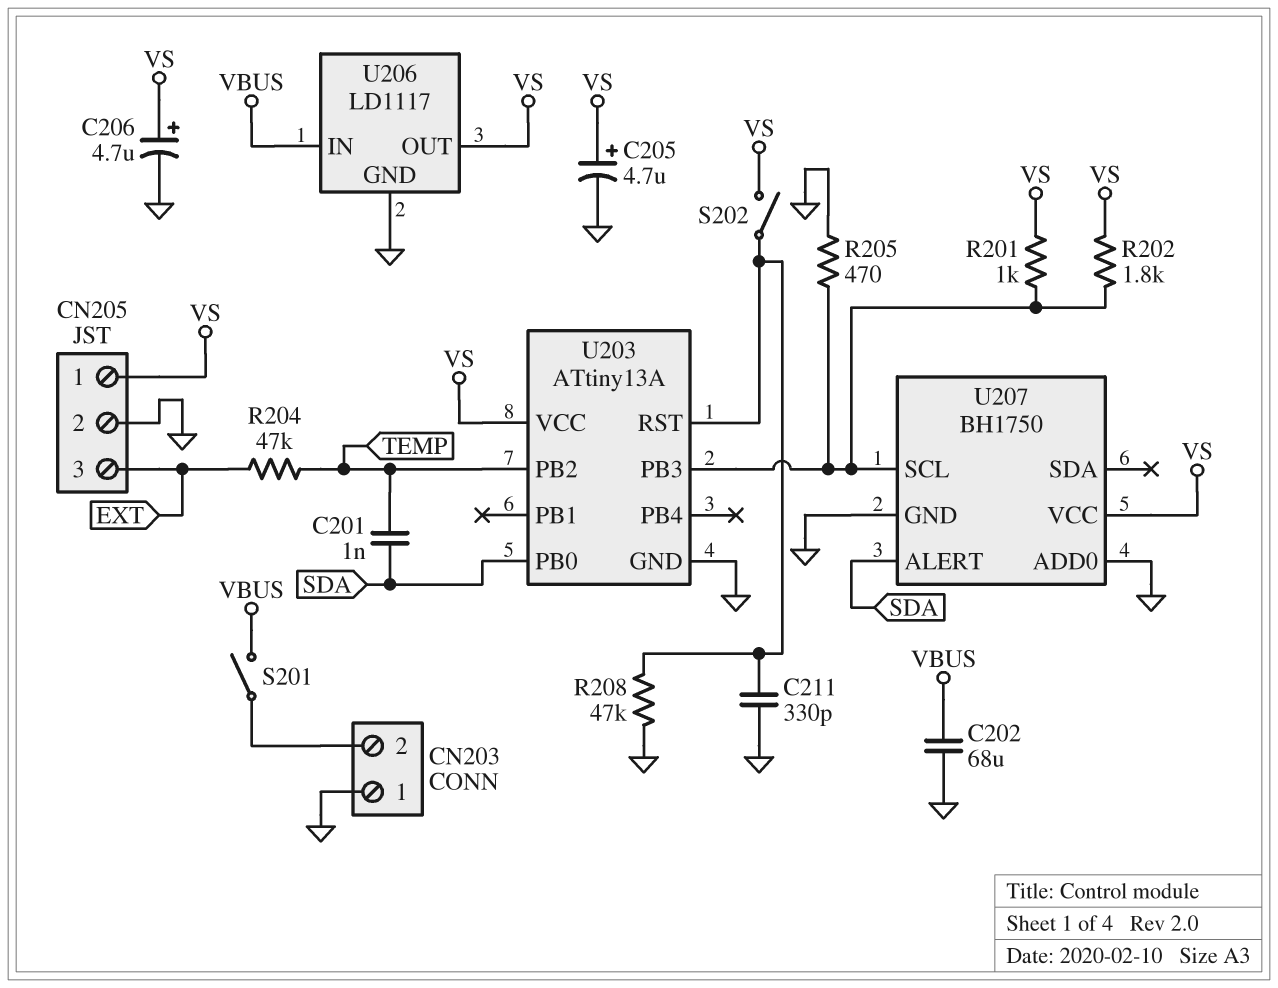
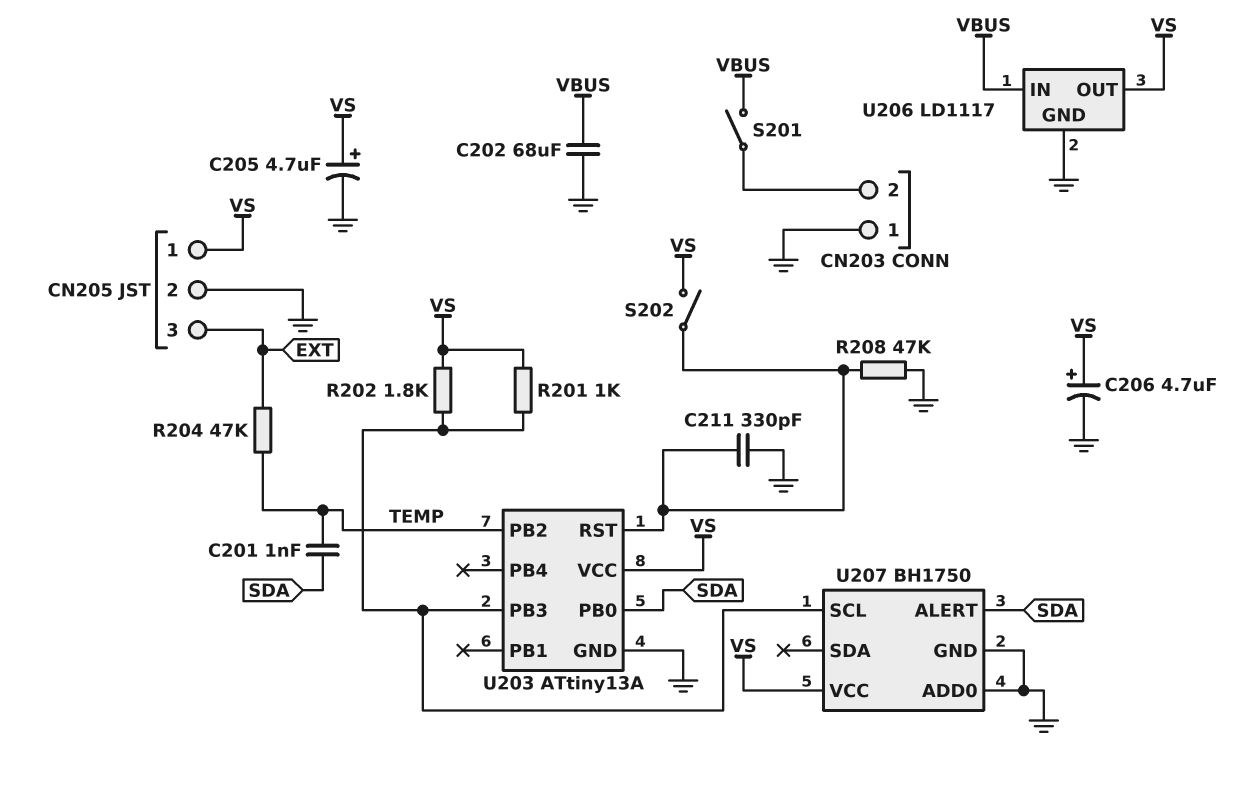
R205: 470 (GND, U203/PB3) -> none

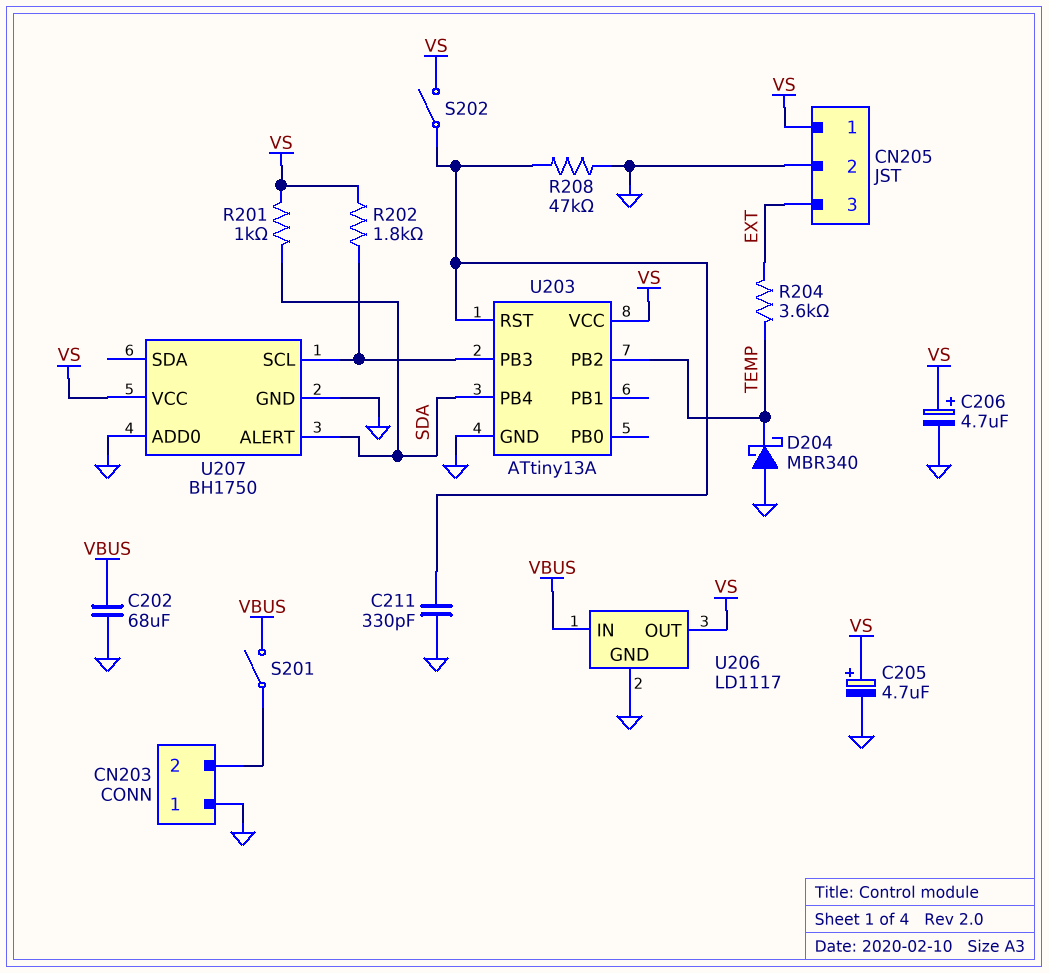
C201: 1nF (SDA, TEMP) -> none
D204: none -> schottky MBR340 (A GND, K TEMP)
R201: 1k (U203/PB3, VS) -> 1k (SDA, VS)
R204: 47k (EXT, TEMP) -> 3.6k (EXT, TEMP)
U203 pin PB0: SDA -> none
U203 pin PB4: none -> SDA

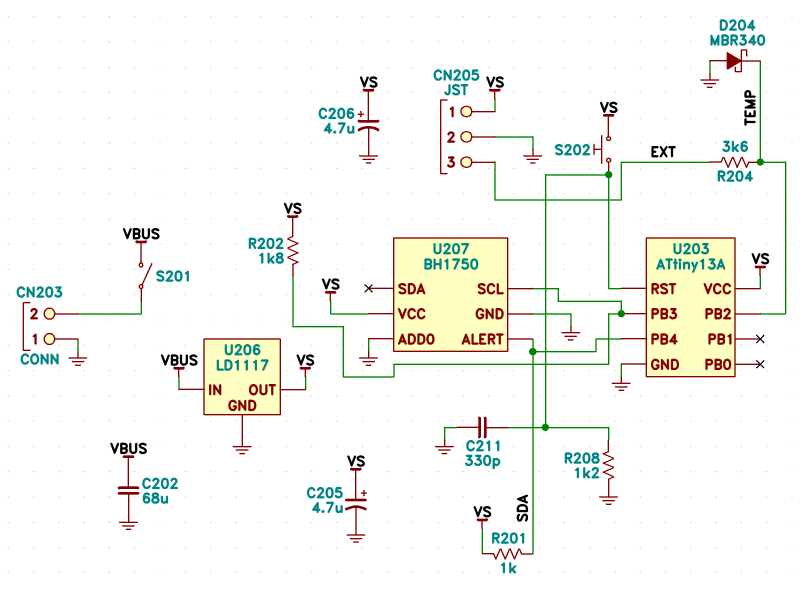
R208: 47k (GND, U203/RST) -> 1.2k (GND, U203/RST)
S202: switch (U203/RST, VS) -> button (U203/RST, VS)

